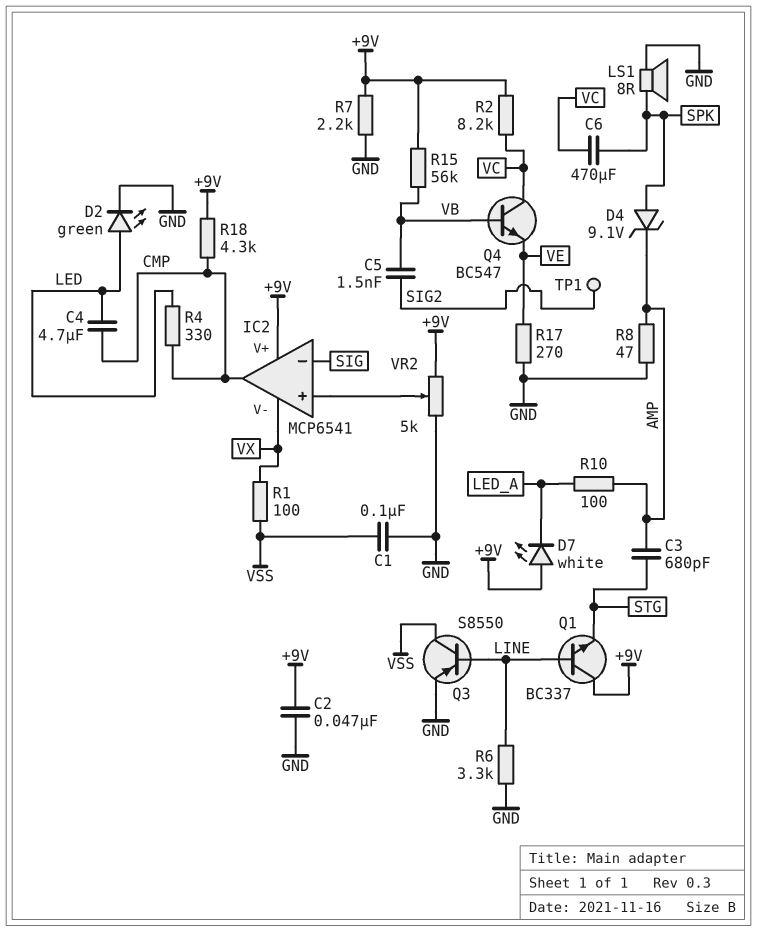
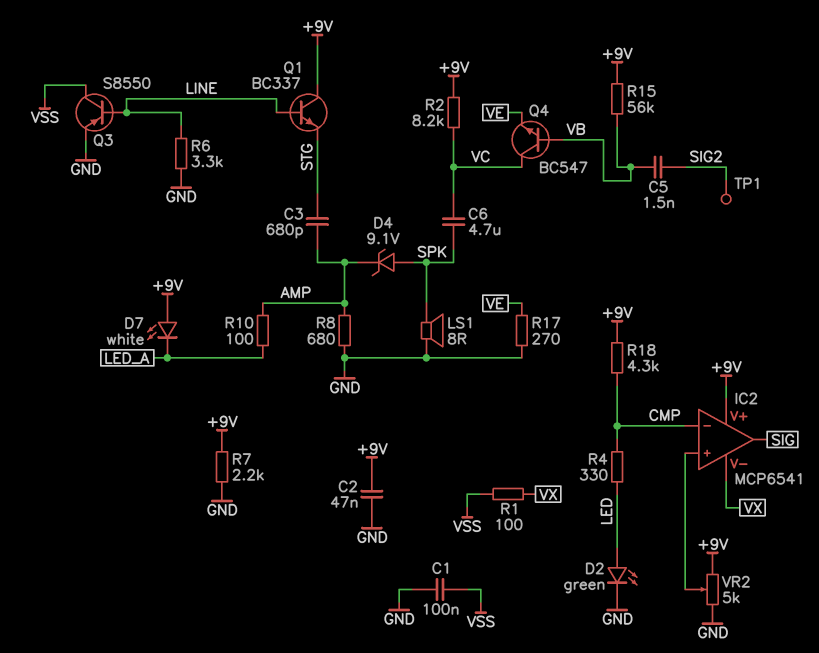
C4: 4.7uF (CMP, LED) -> none
C6: 470uF (SPK, VC) -> 4.7uF (SPK, VC)
IC2 pin in-: SIG -> CMP
IC2 pin out: CMP -> SIG
R8: 47 (AMP, GND) -> 680 (AMP, GND)

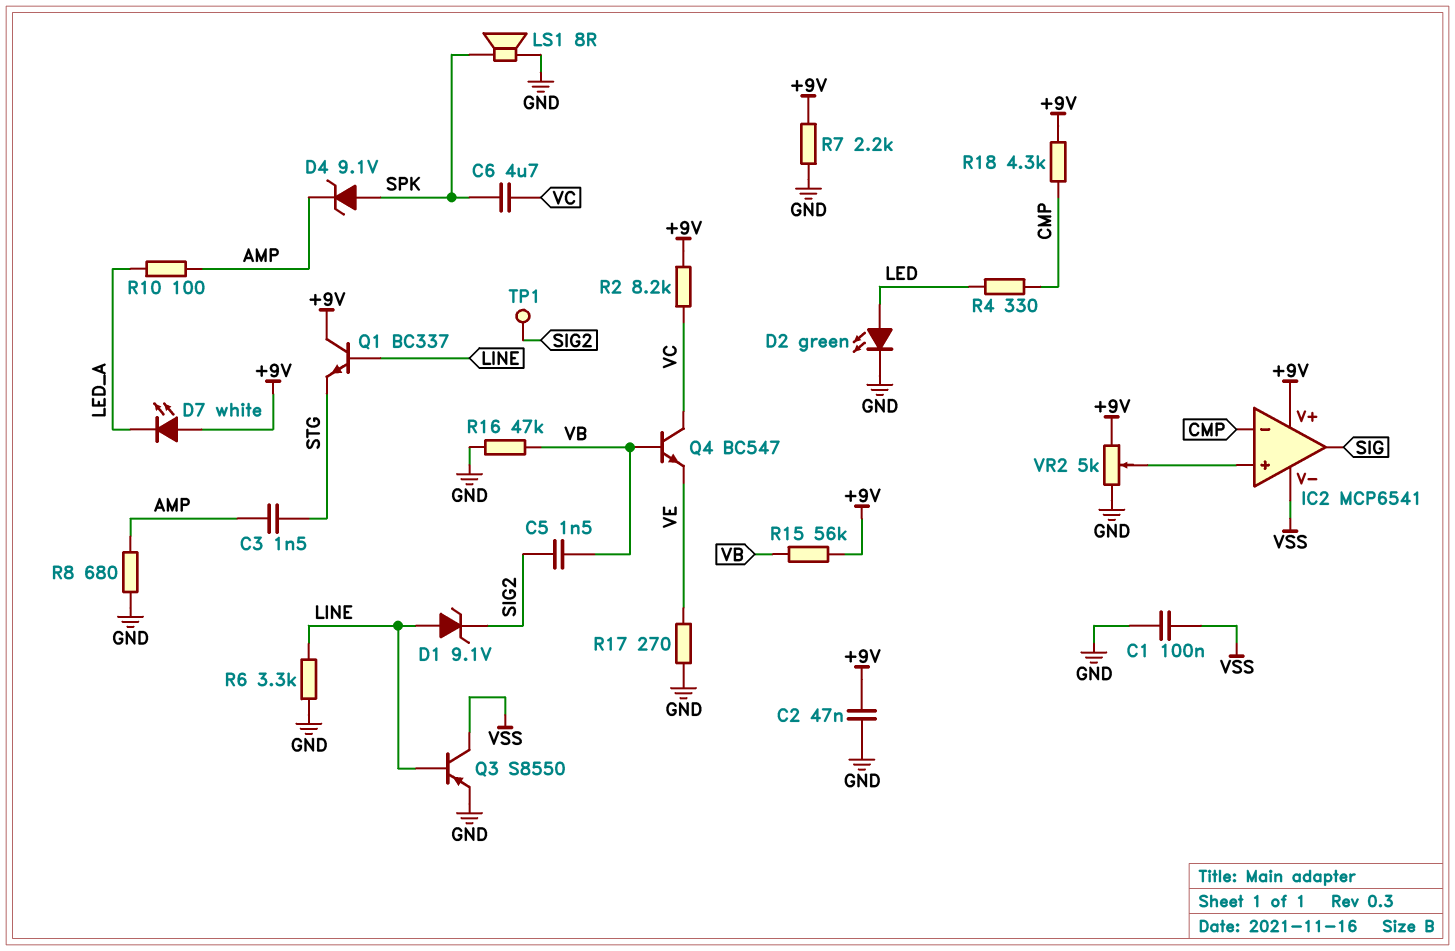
C3: 680pF (AMP, STG) -> 1.5nF (AMP, STG)
D1: none -> zener 9.1V (A LINE, K SIG2)
IC2 pin V-: VX -> VSS
R1: 100 (VSS, VX) -> none
R16: none -> 47k (GND, VB)

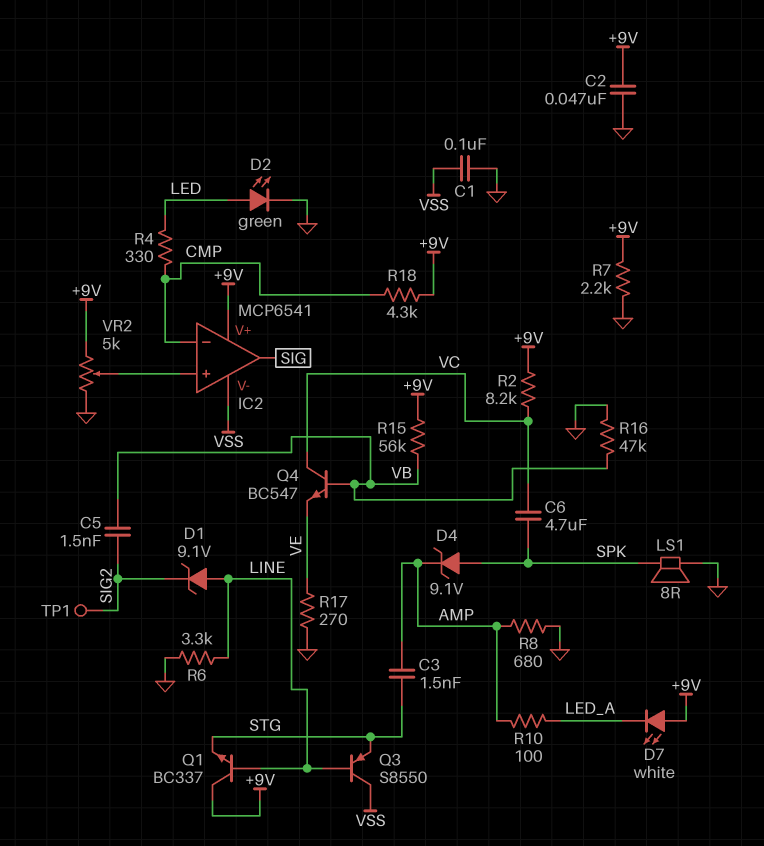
Q3: PNP S8550 (B LINE, C VSS, E GND) -> PNP S8550 (B LINE, C VSS, E STG)

